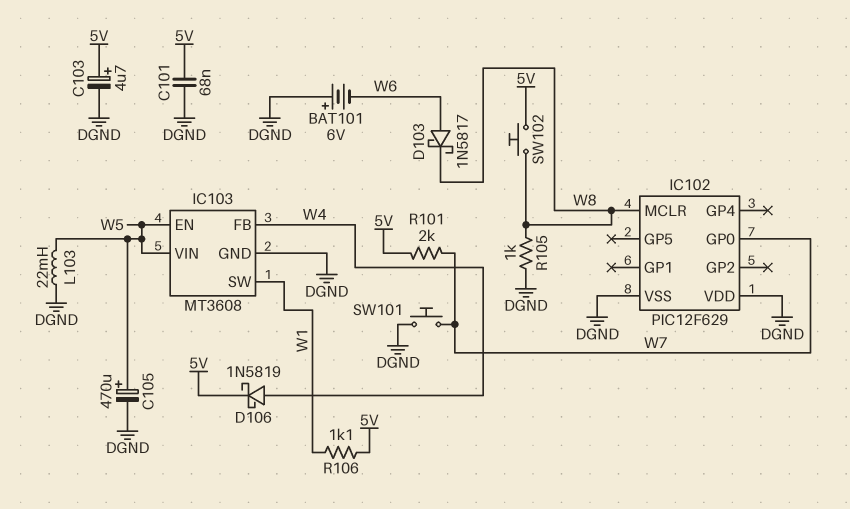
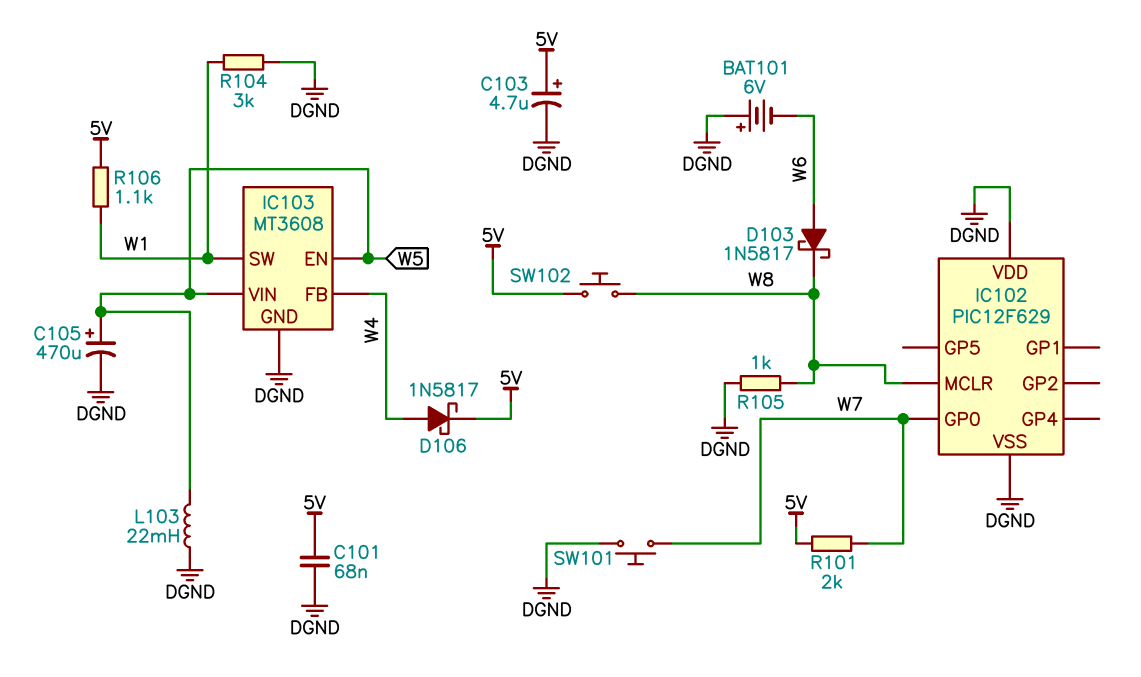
D106: schottky 1N5819 (A W4, K 5V) -> schottky 1N5817 (A W4, K 5V)
R104: none -> 3k (DGND, W1)

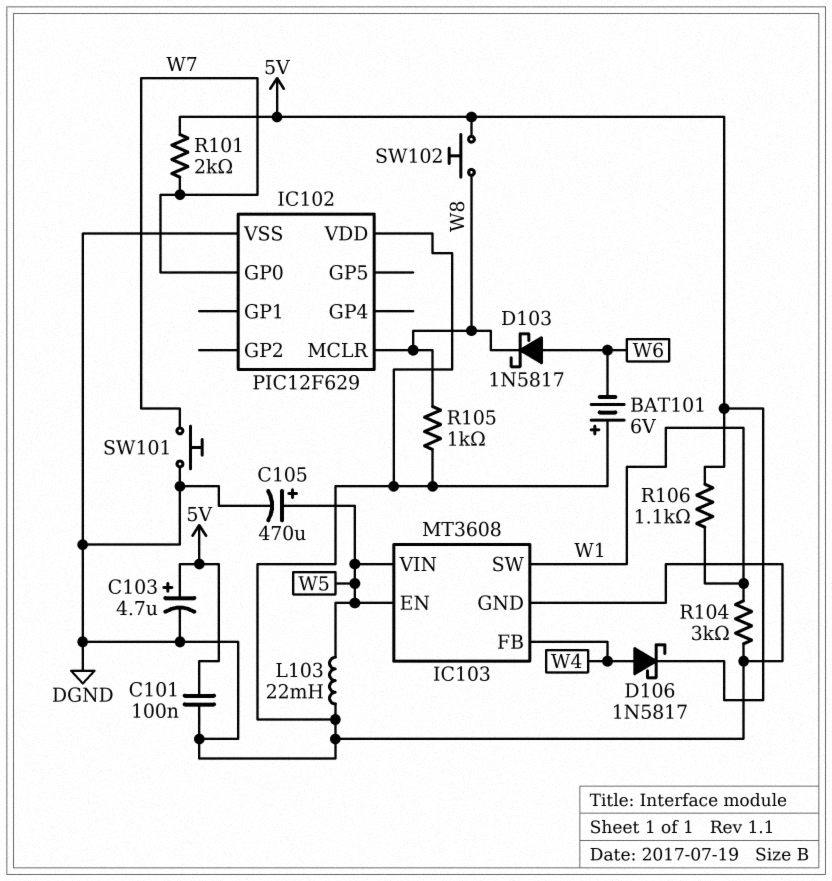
C101: 68nF (5V, DGND) -> 100nF (5V, DGND)

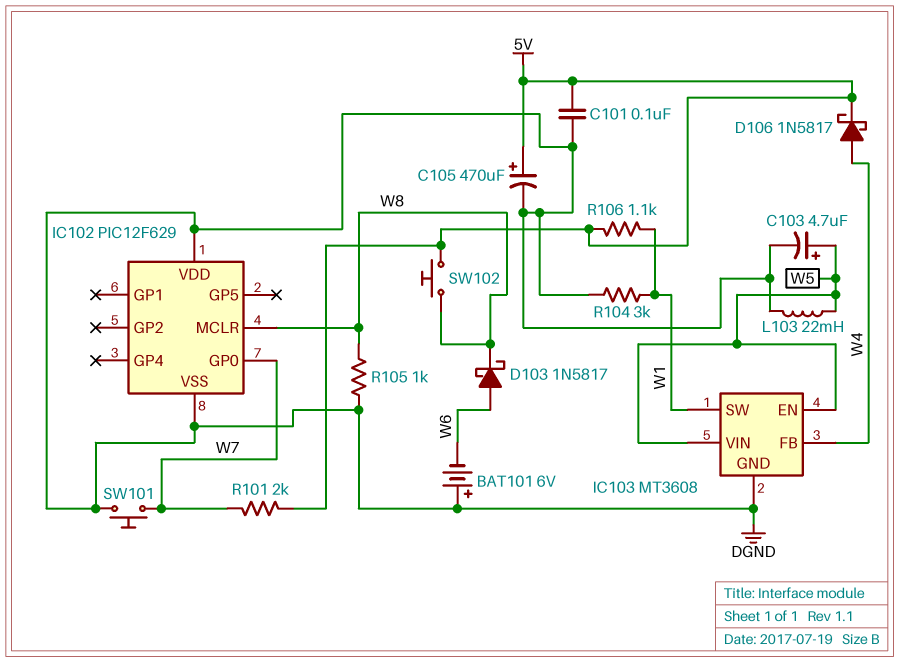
C103: 4.7uF (plus 5V, minus DGND) -> 4.7uF (plus W5, minus DGND)
C105: 470uF (plus W5, minus DGND) -> 470uF (plus 5V, minus DGND)

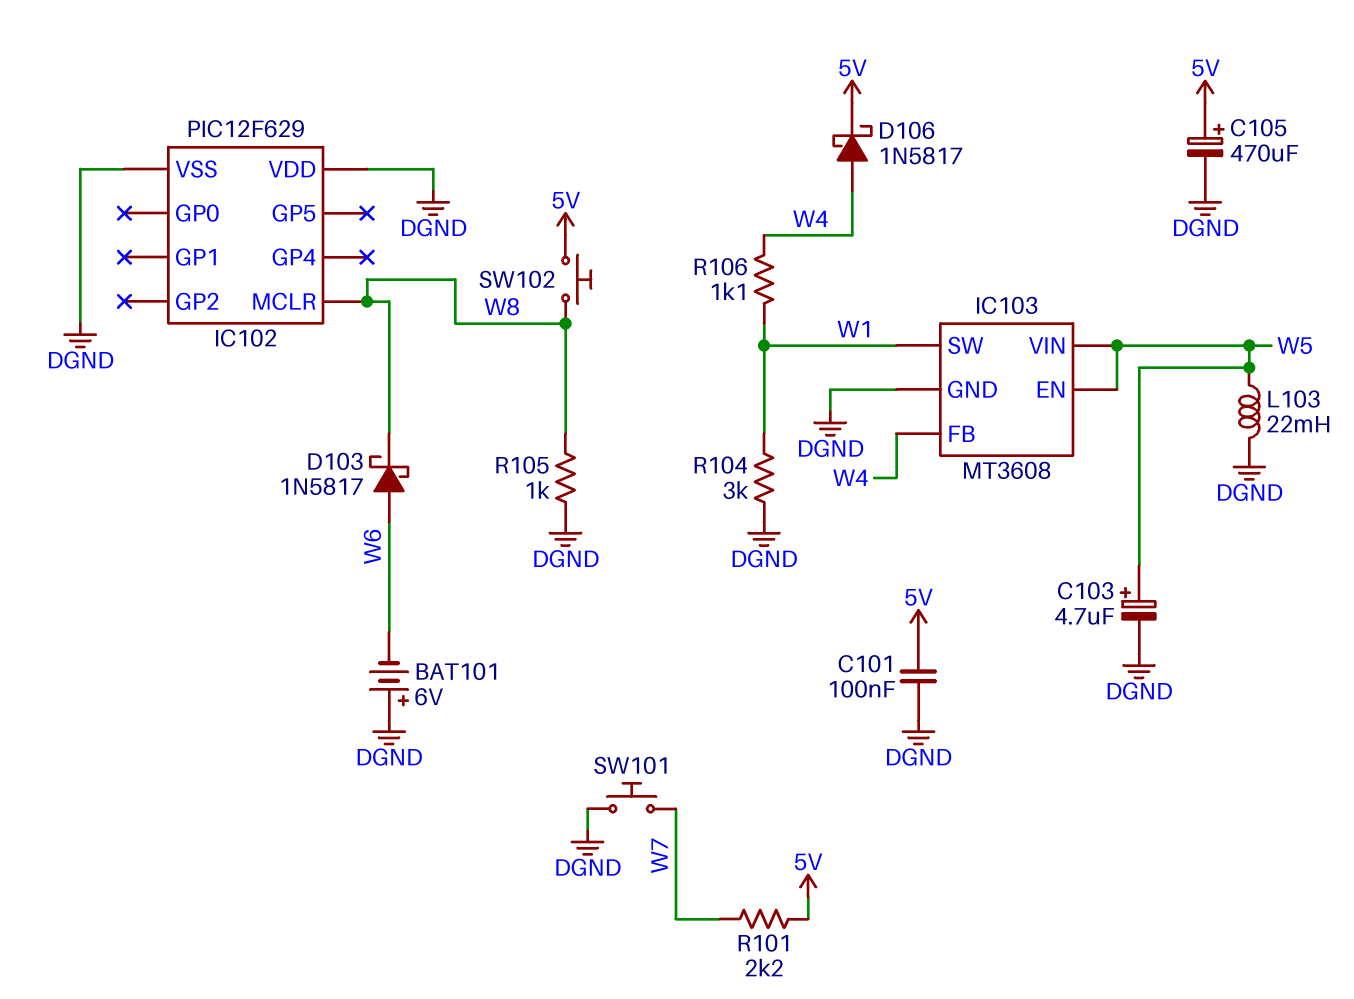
IC102 pin GP0: W7 -> none
R101: 2k (5V, W7) -> 2.2k (5V, W7)
R106: 1.1k (5V, W1) -> 1.1k (W1, W4)

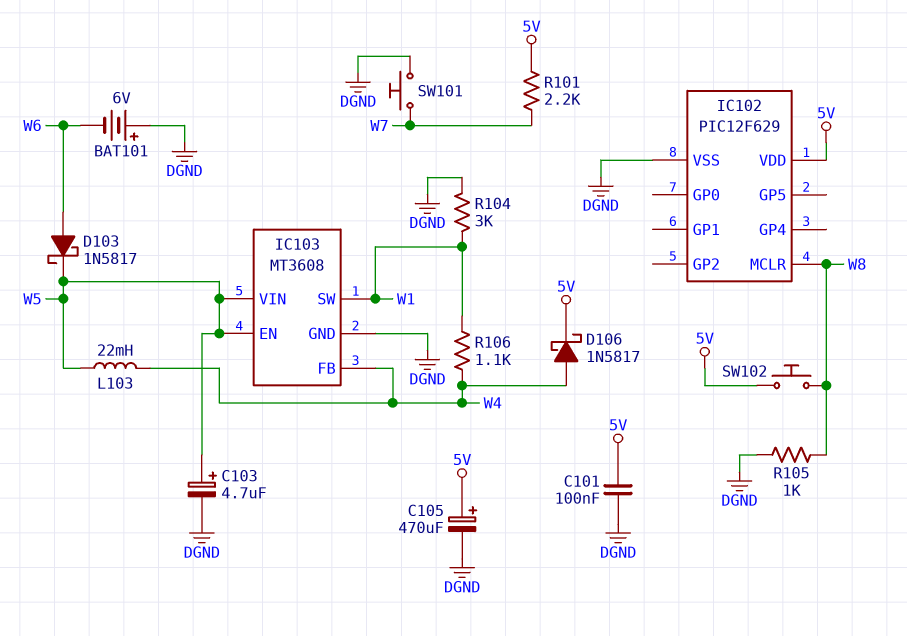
D103: schottky 1N5817 (A W6, K W8) -> schottky 1N5817 (A W6, K W5)
IC102 pin VDD: DGND -> 5V
L103: 22mH (DGND, W5) -> 22mH (W4, W5)

